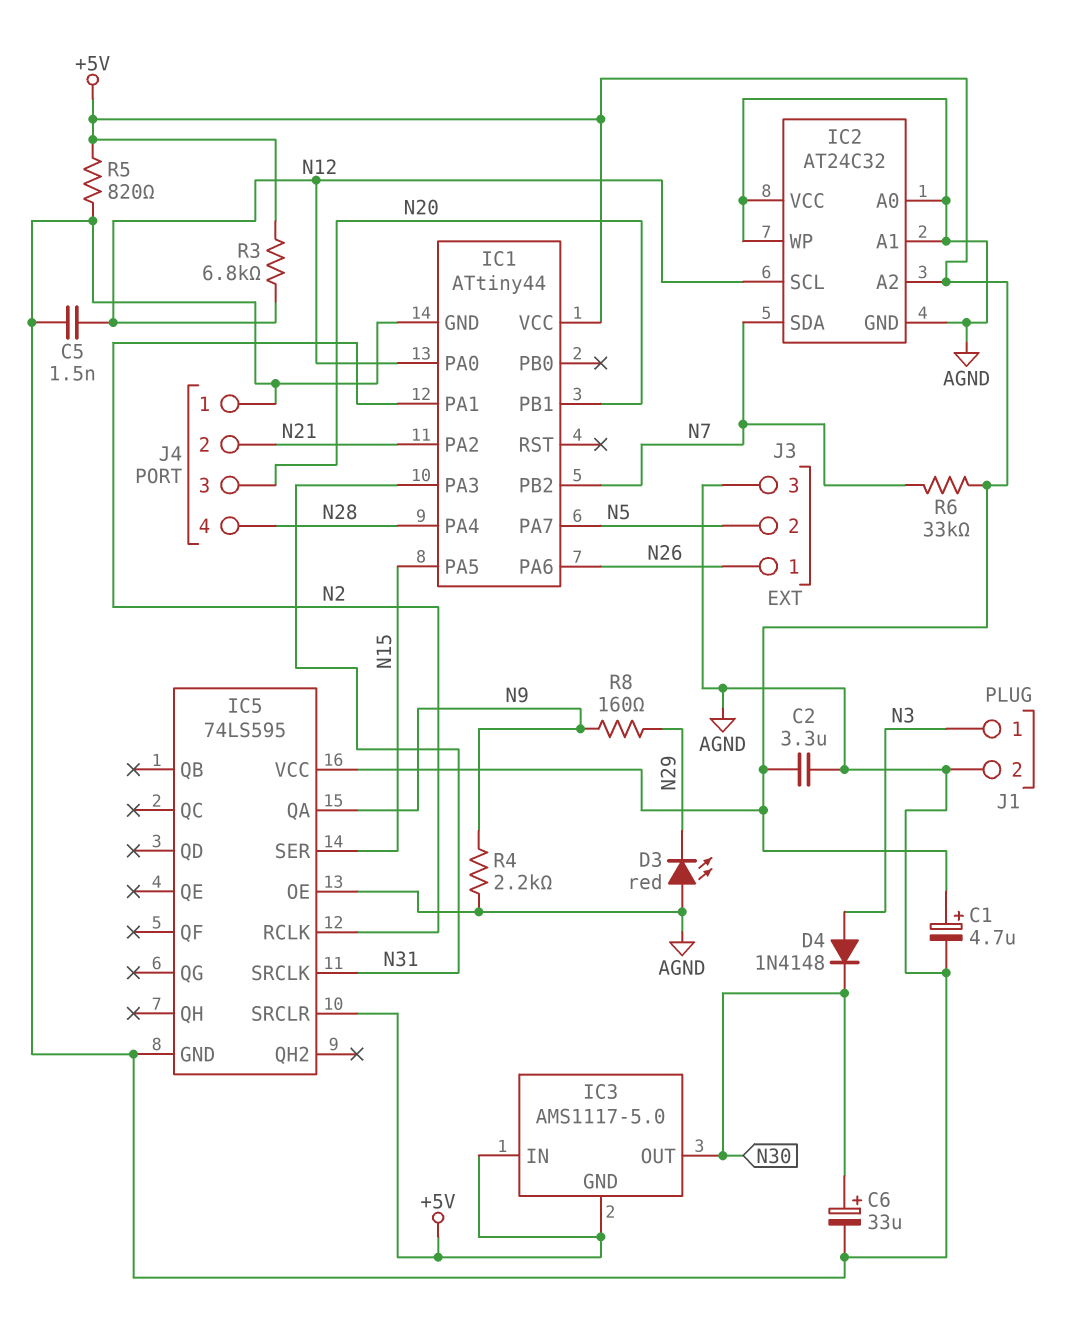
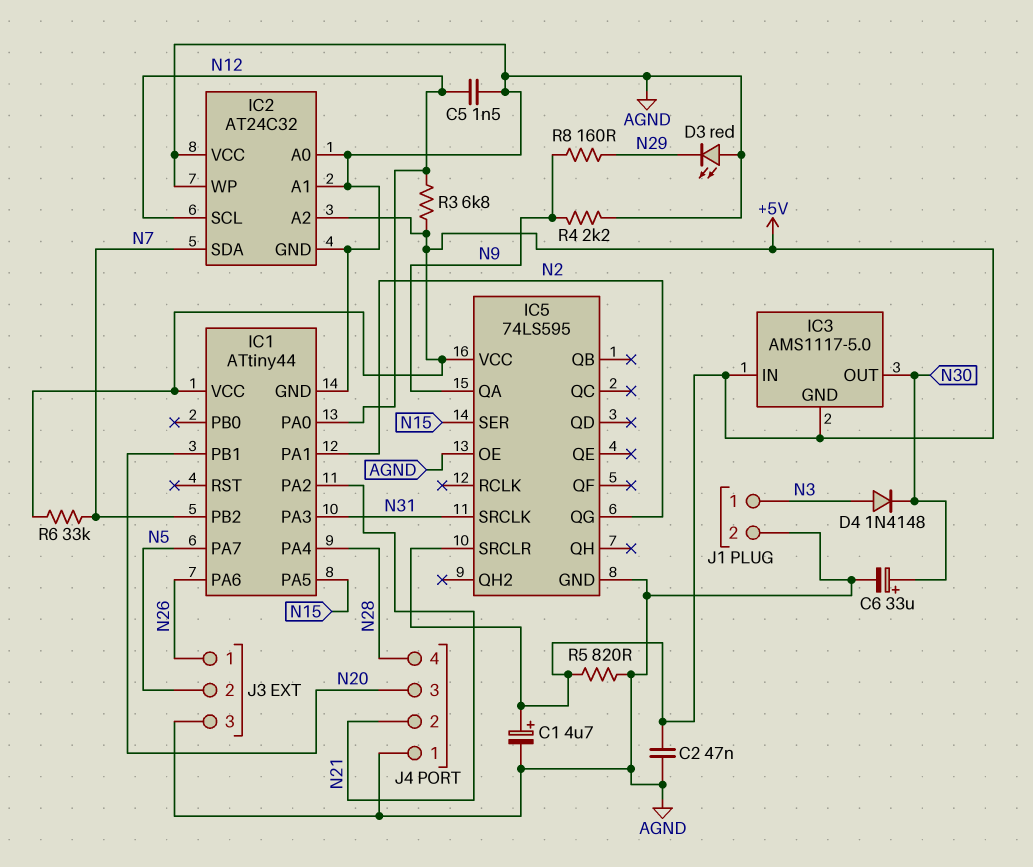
C2: 3.3uF (+5V, AGND) -> 47nF (+5V, AGND)
IC5 pin QG: none -> N2
IC5 pin RCLK: N2 -> none

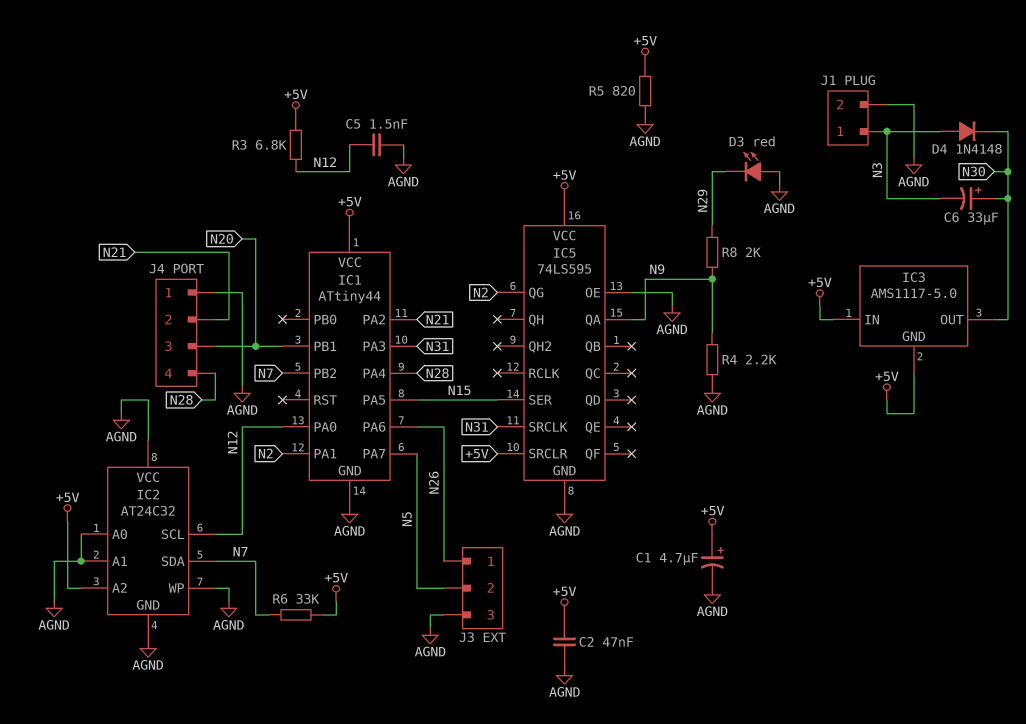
C6: 33uF (plus N30, minus AGND) -> 33uF (plus N30, minus N3)
R8: 160 (N9, N29) -> 2k (N9, N29)

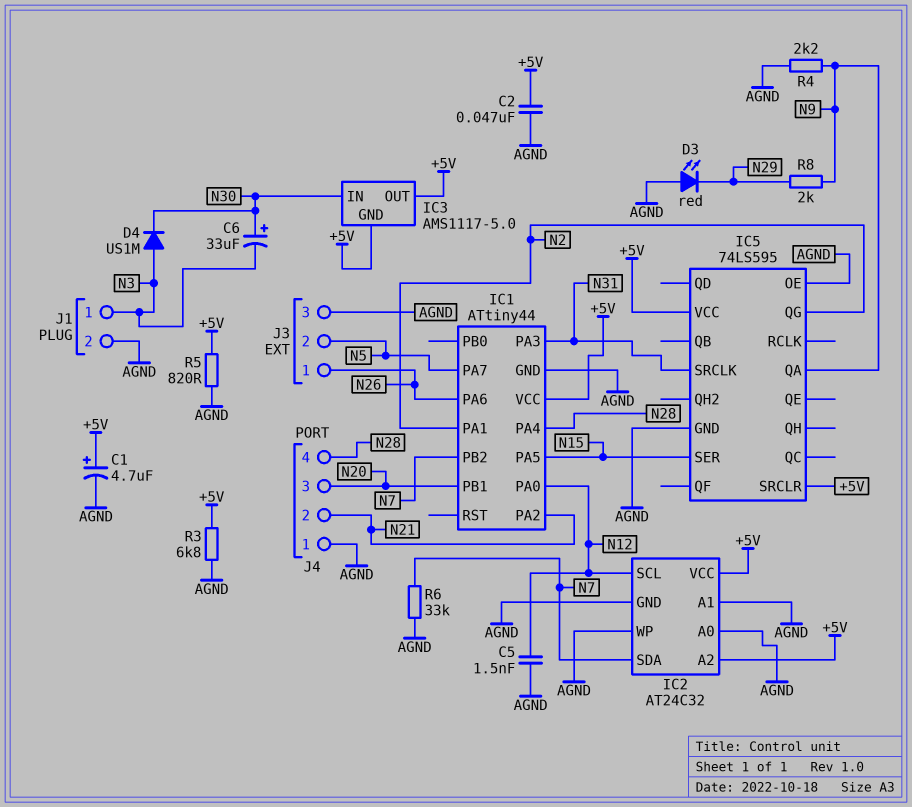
D4: diode 1N4148 (A N3, K N30) -> diode US1M (A N3, K N30)
IC2 pin VCC: AGND -> +5V
IC3 pin IN: +5V -> N30
IC3 pin OUT: N30 -> +5V
R3: 6.8k (+5V, N12) -> 6.8k (+5V, AGND)
R6: 33k (+5V, N7) -> 33k (AGND, N7)

